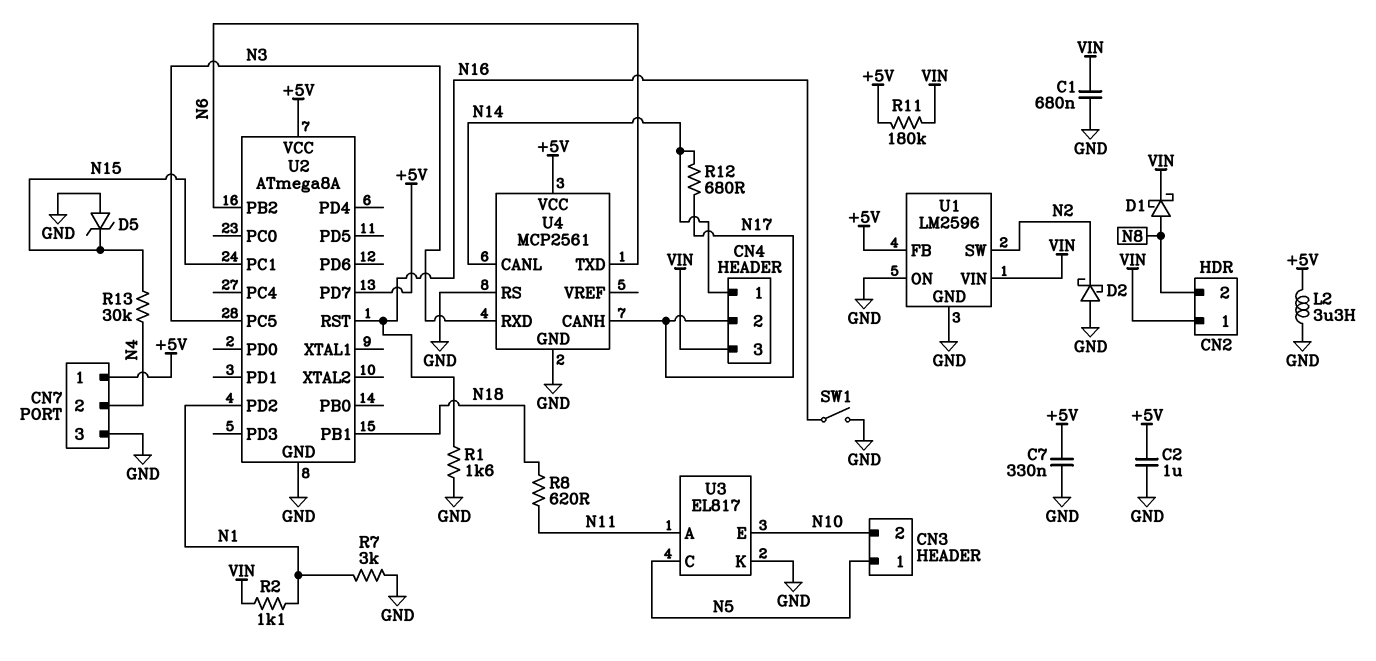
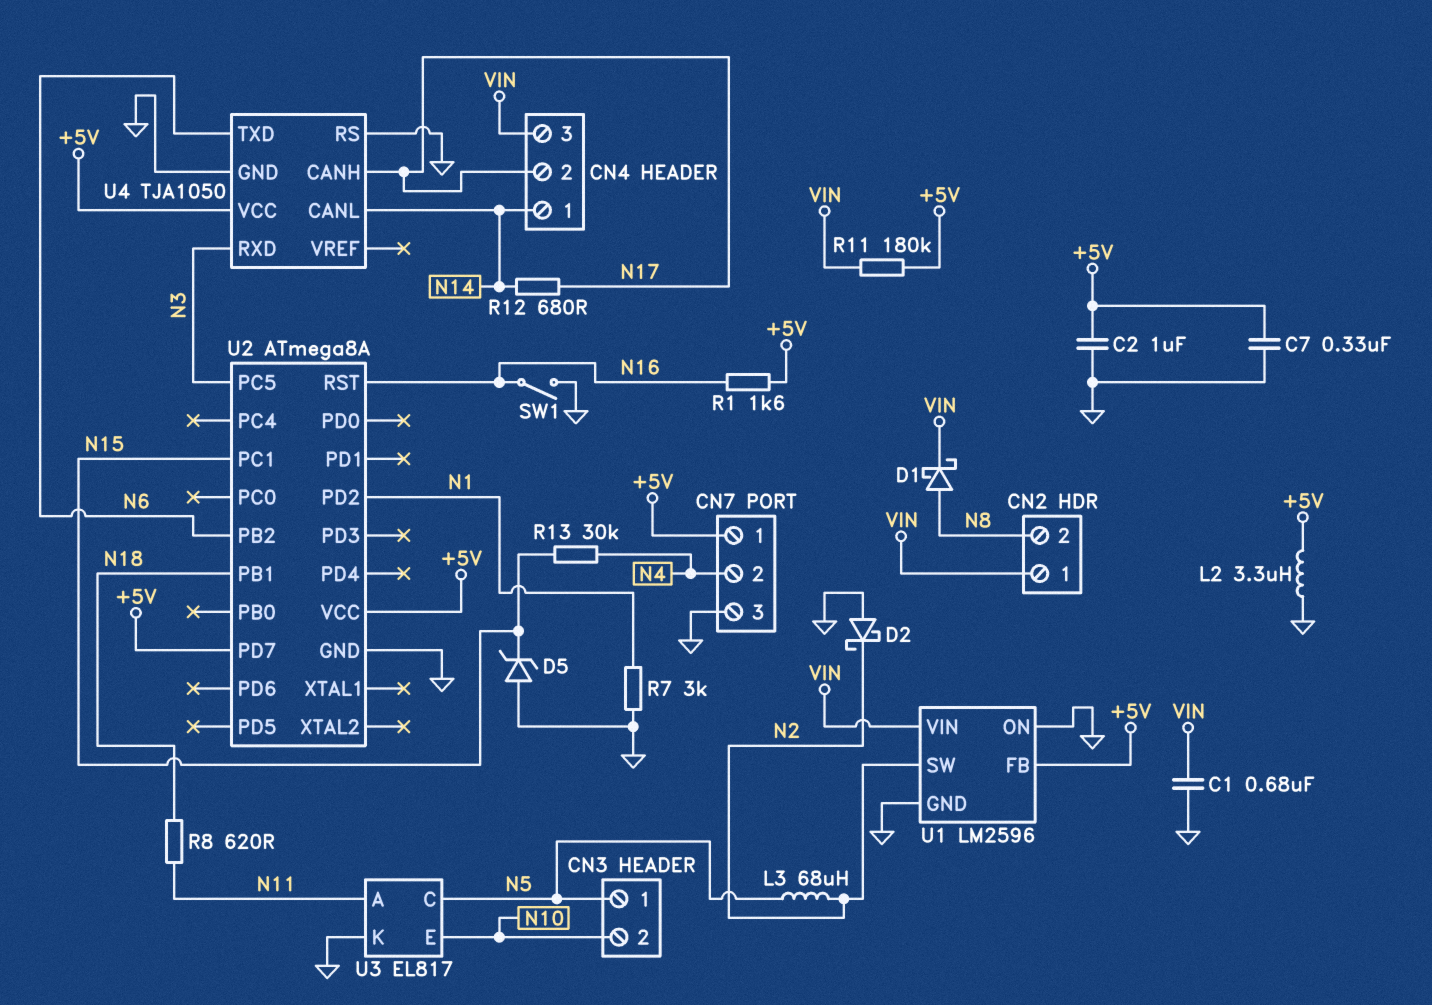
L3: none -> 68uH (N2, N5)
R1: 1.6k (GND, N16) -> 1.6k (+5V, N16)
R2: 1.1k (N1, VIN) -> none
U4: MCP2561 -> TJA1050

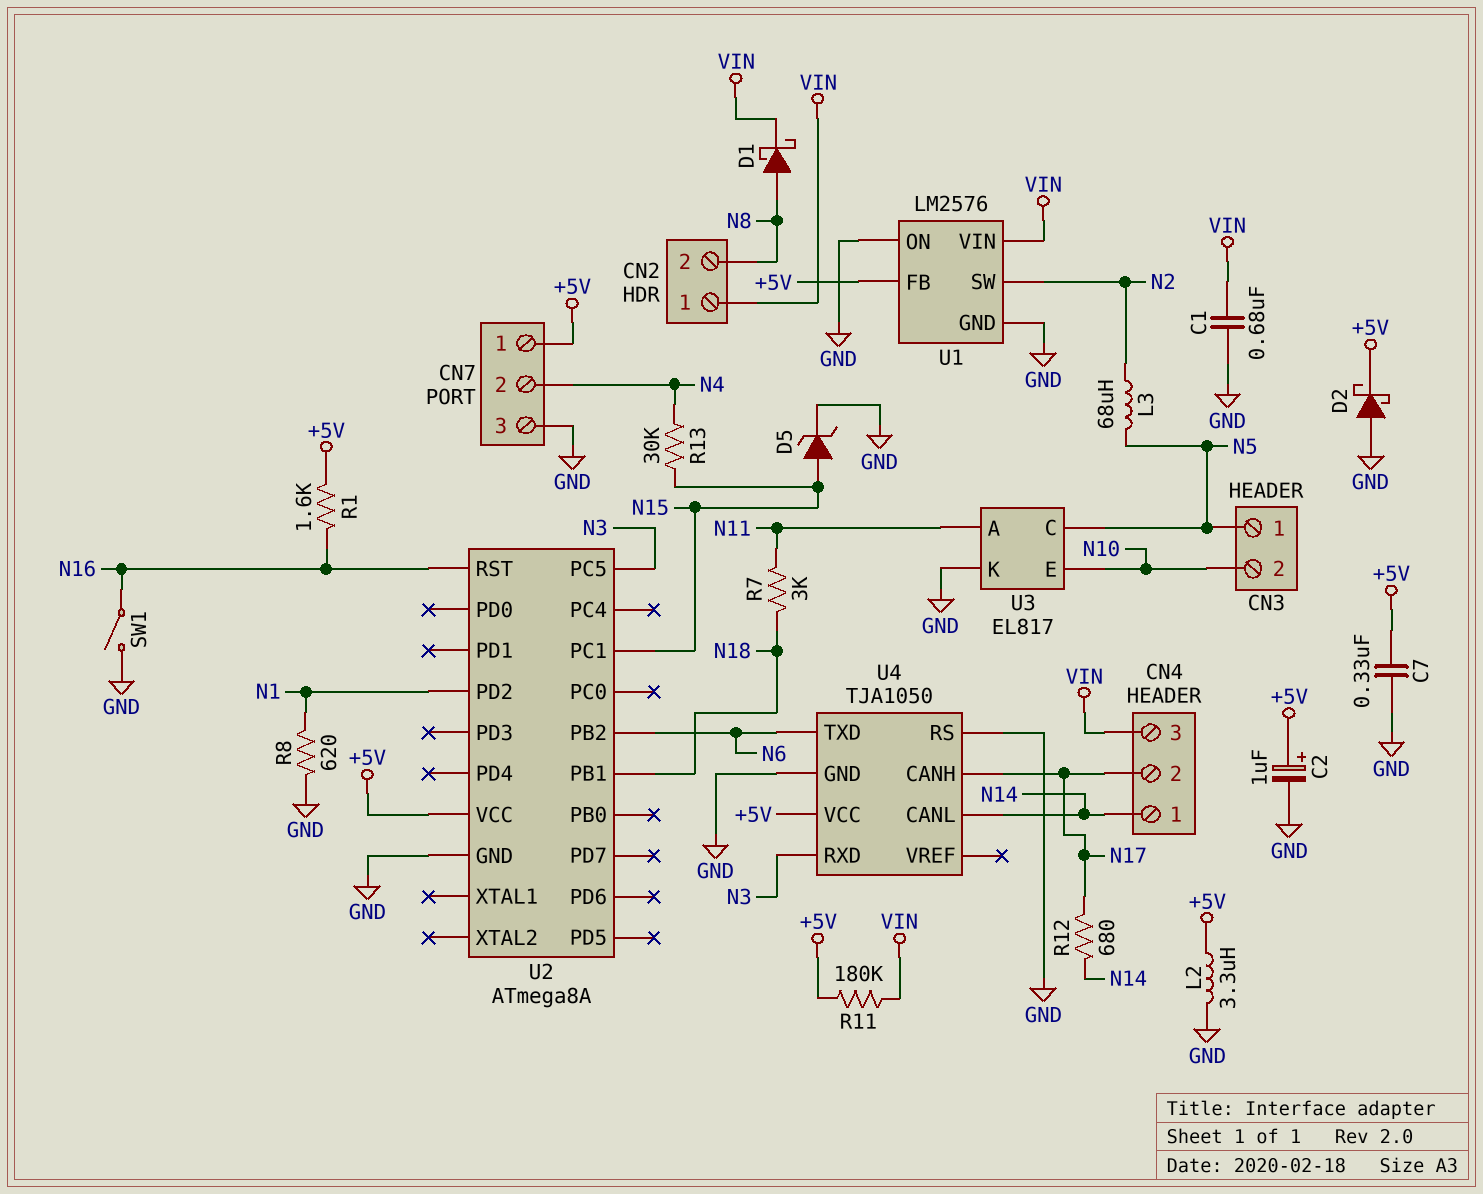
C2: 1uF (+5V, GND) -> 1uF (plus +5V, minus GND)
D2: schottky (A GND, K N2) -> schottky (A GND, K +5V)
D5: zener (A GND, K N15) -> zener (A N15, K GND)
R7: 3k (GND, N1) -> 3k (N11, N18)
R8: 620 (N11, N18) -> 620 (GND, N1)
U1: LM2596 -> LM2576
U2 pin PD7: +5V -> none

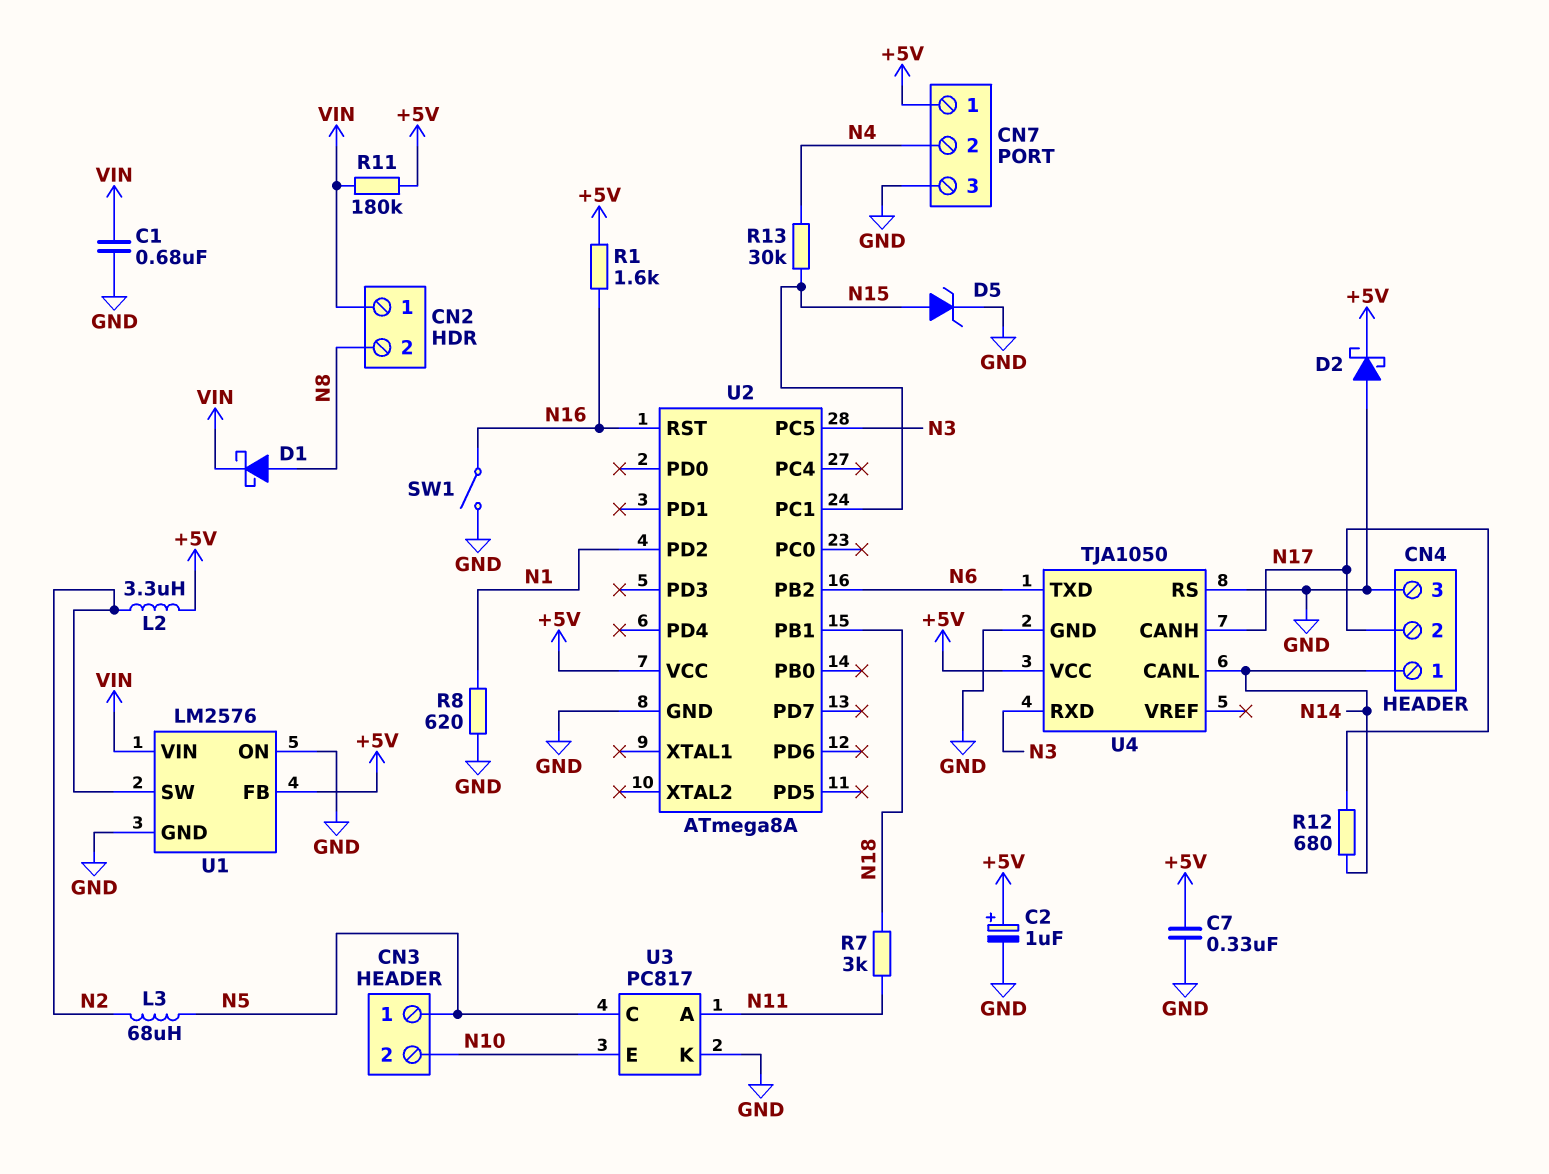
CN4 pin 3: VIN -> GND
L2: 3.3uH (+5V, GND) -> 3.3uH (+5V, N2)
U3: EL817 -> PC817

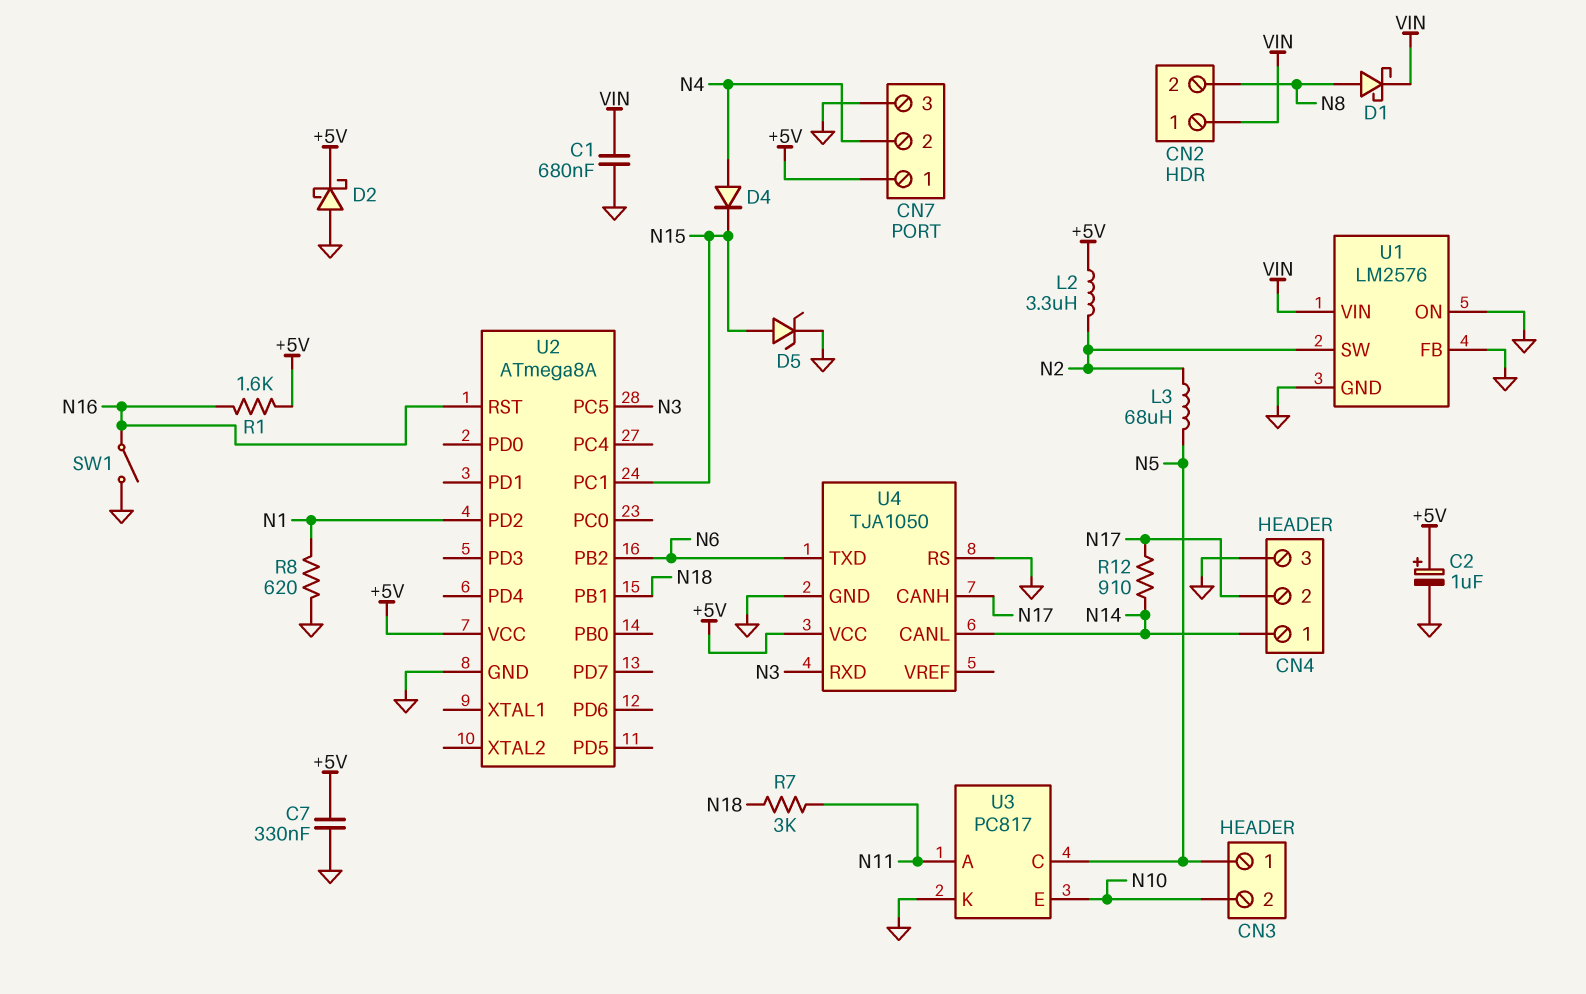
D4: none -> diode (A N4, K N15)
R11: 180k (+5V, VIN) -> none
R12: 680 (N14, N17) -> 910 (N14, N17)
R13: 30k (N4, N15) -> none
U1 pin FB: +5V -> GND

